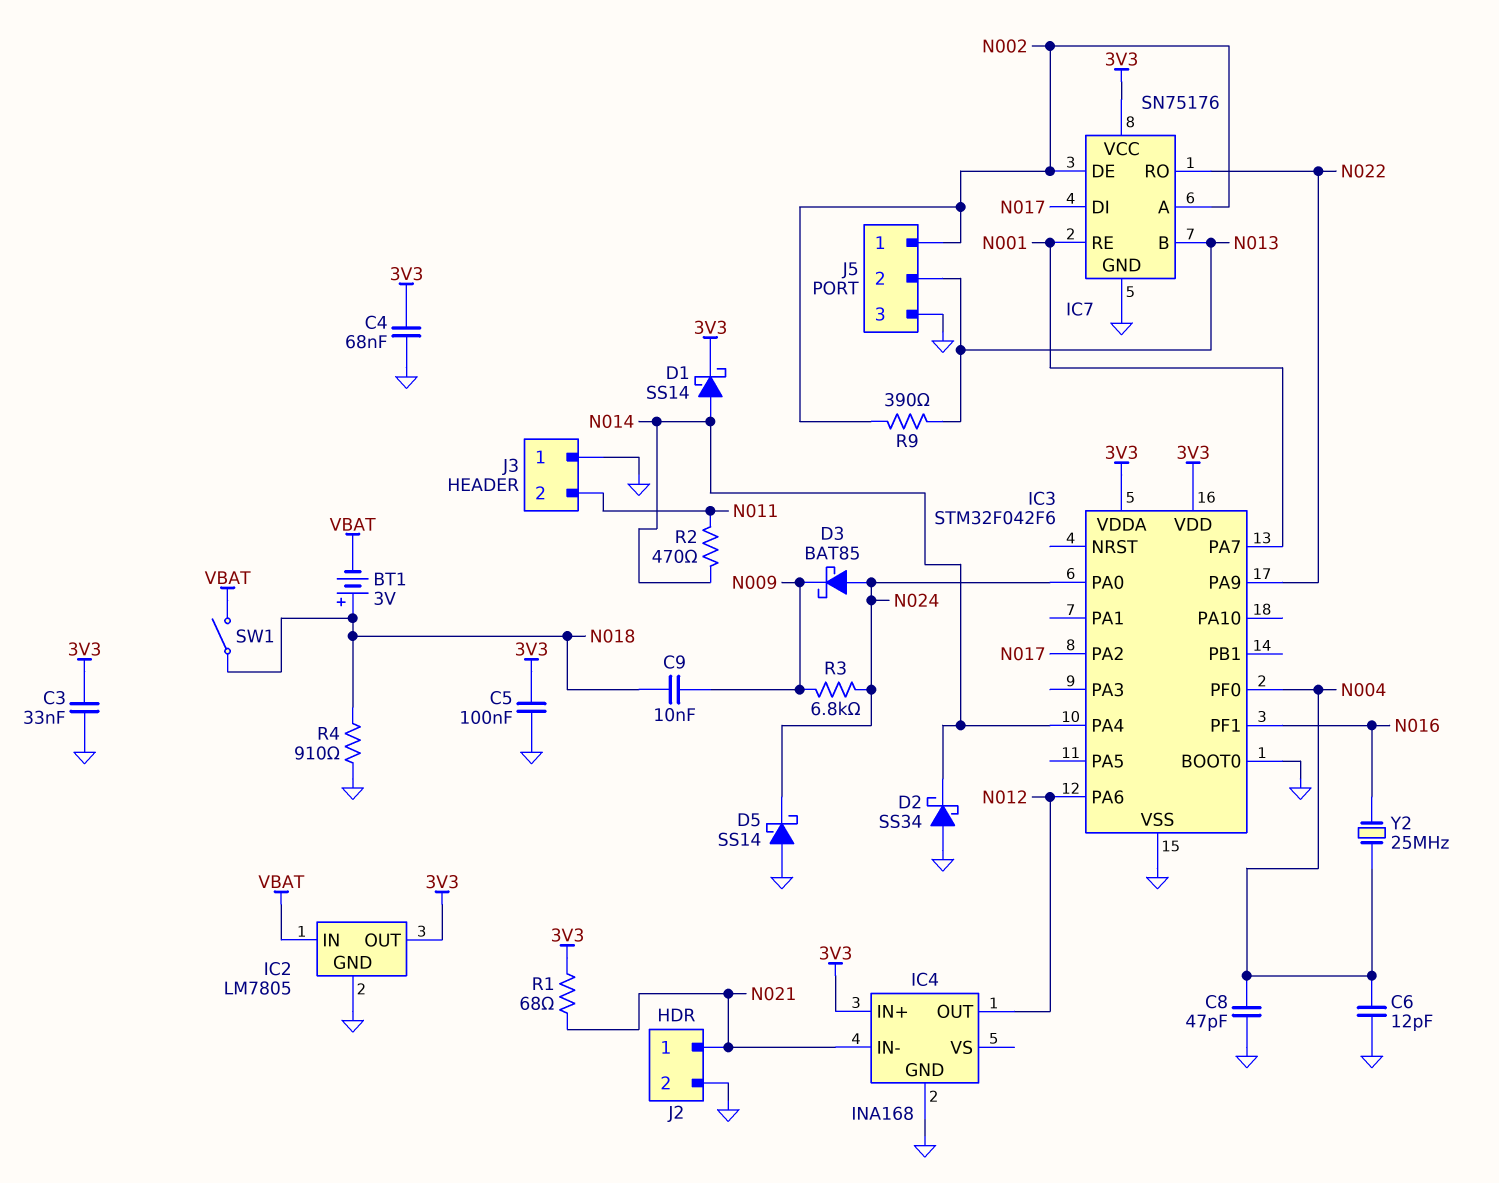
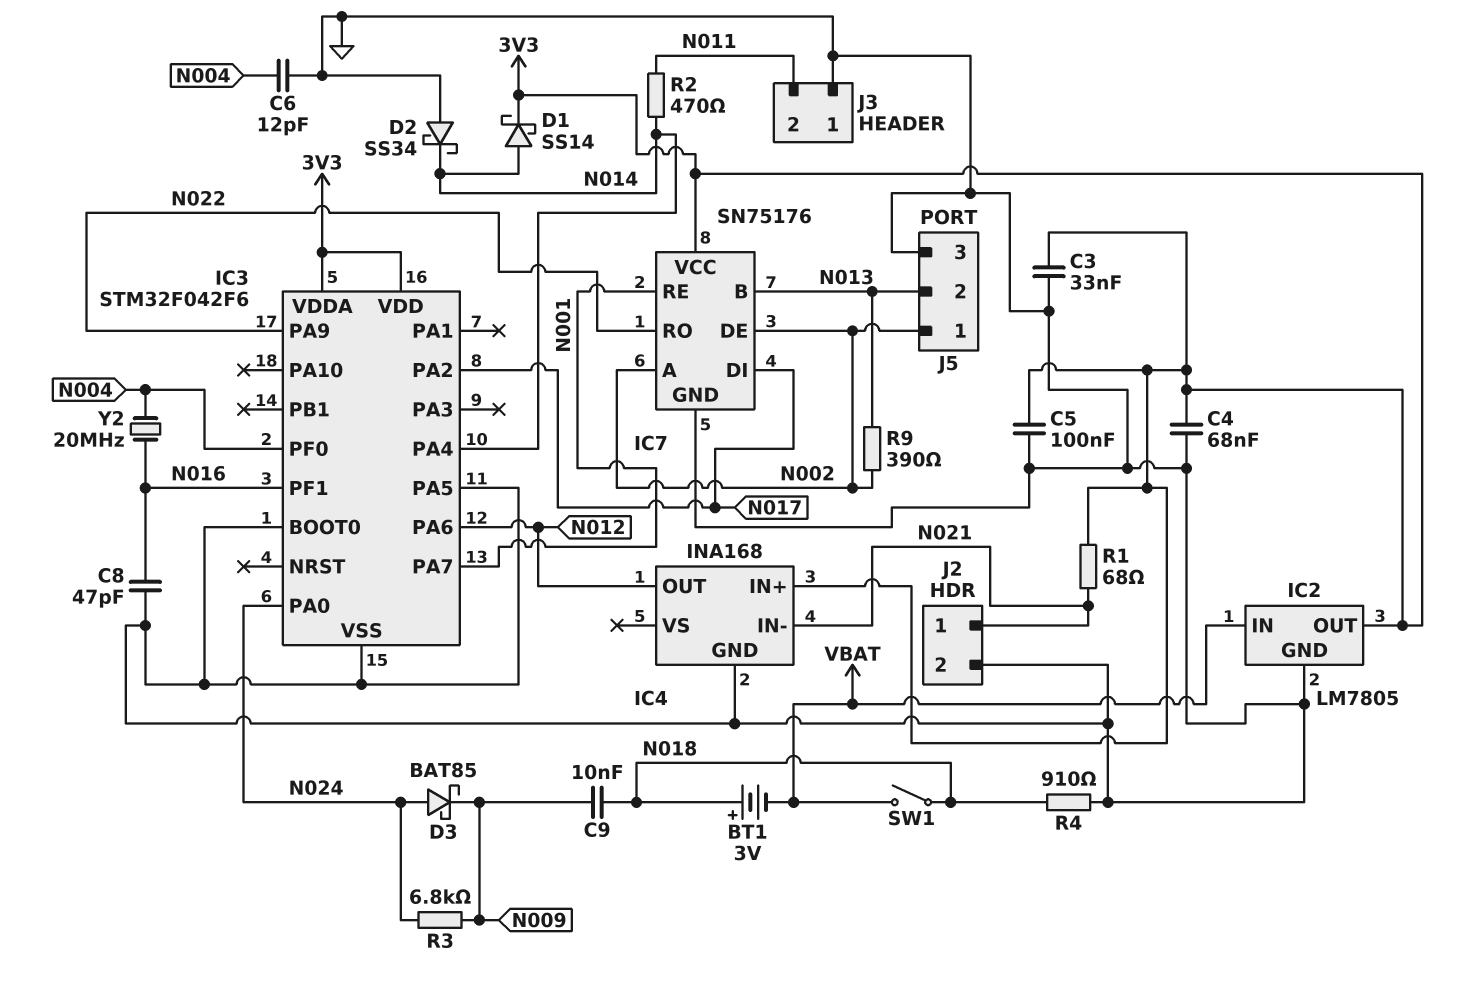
C8: 47pF (GND, N004) -> 47pF (GND, N016)
D5: schottky SS14 (A GND, K N024) -> none
IC3 pin PA5: none -> GND
Y2: 25MHz (N004, N016) -> 20MHz (N004, N016)

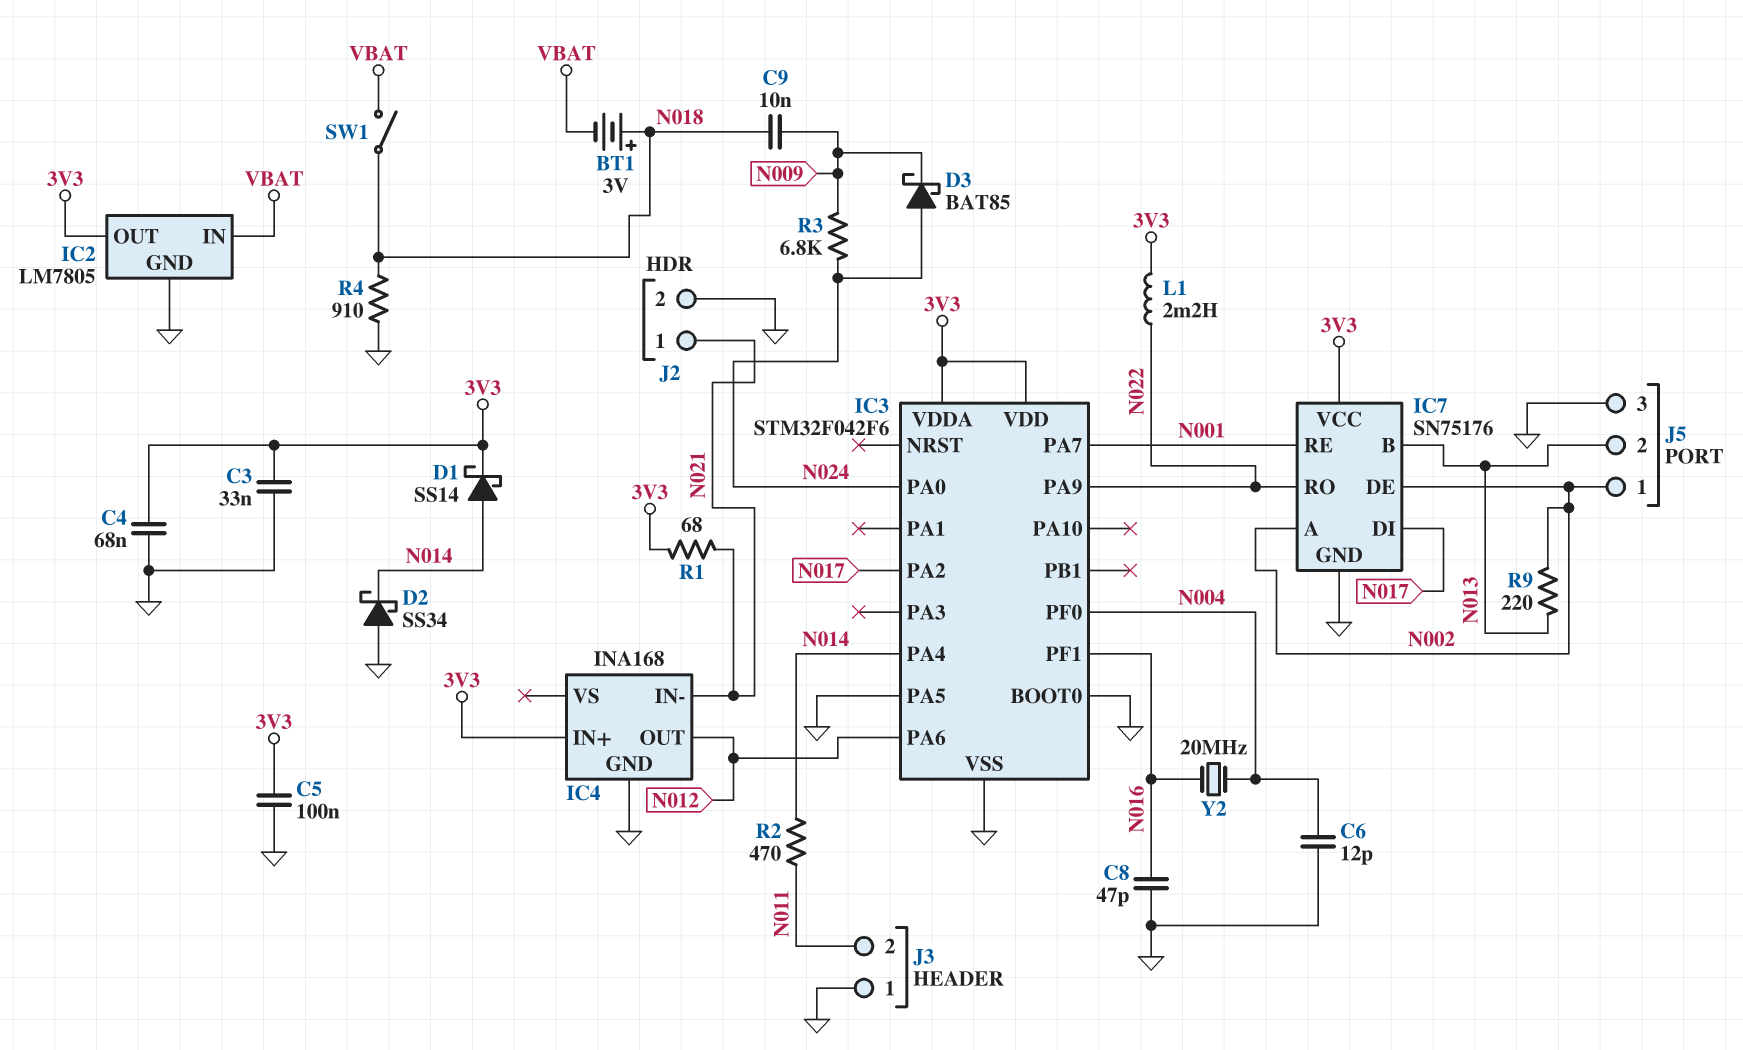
L1: none -> 2.2mH (3V3, N022)
R9: 390 (N002, N013) -> 220 (N002, N013)

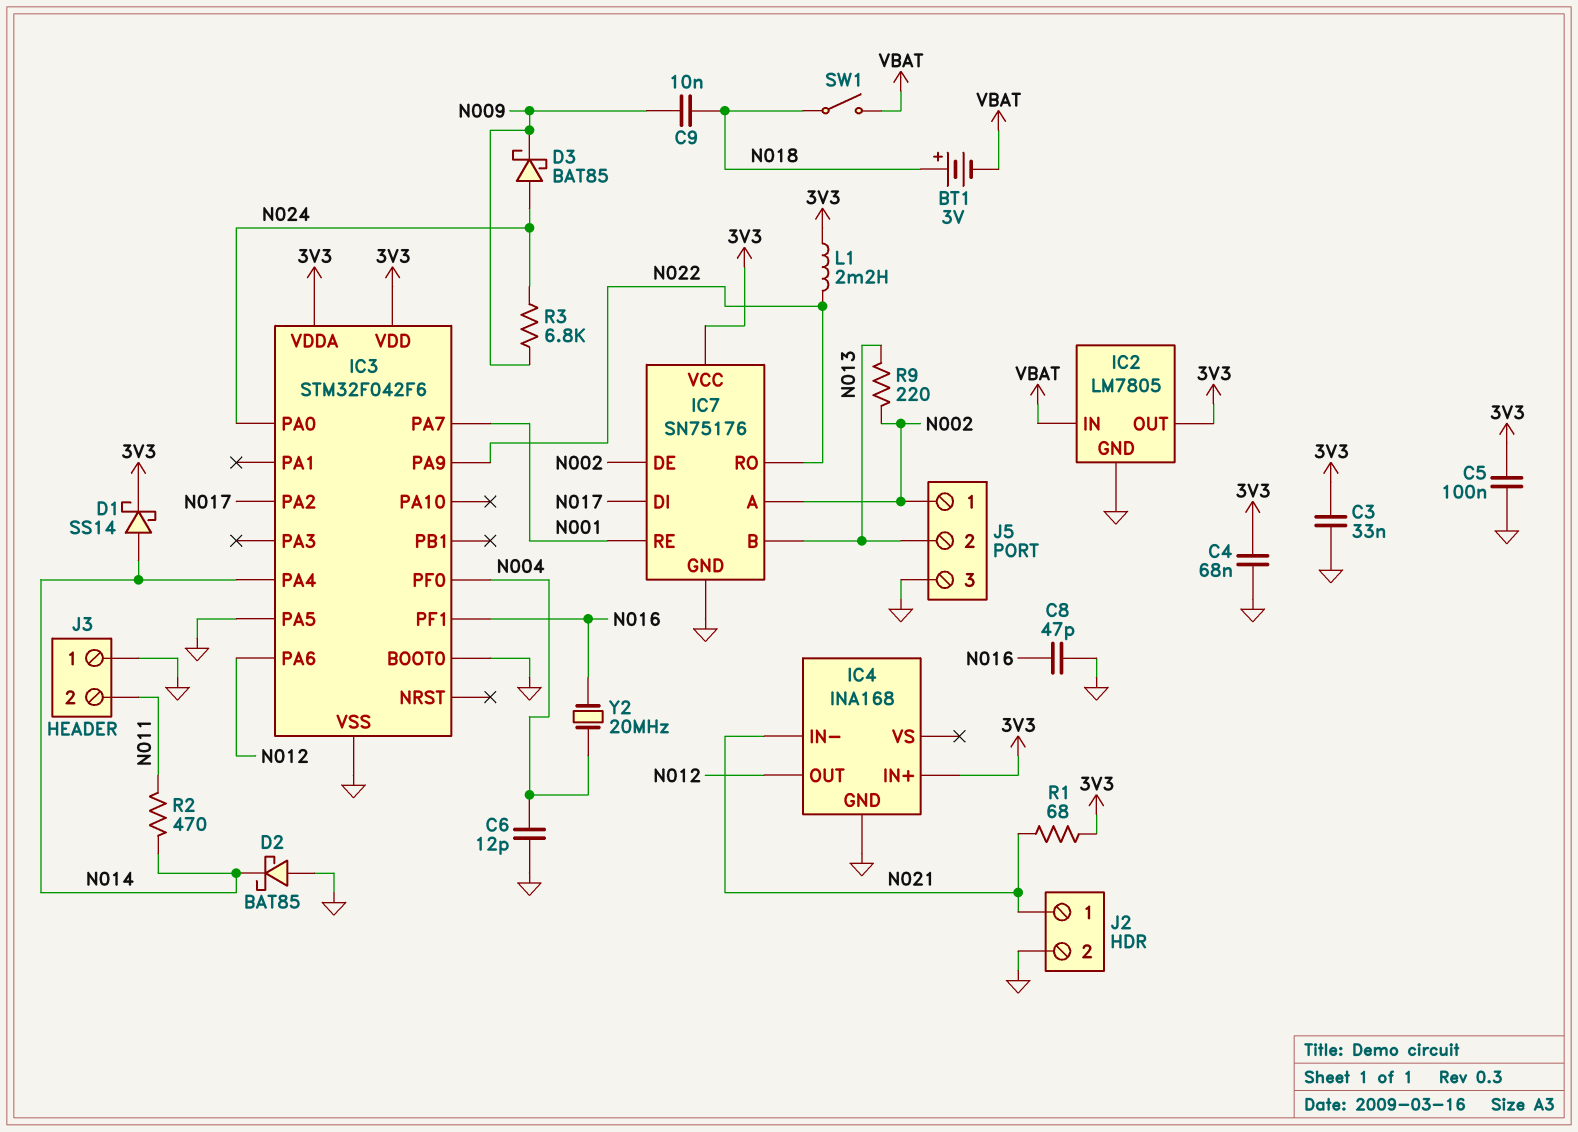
D2: schottky SS34 (A GND, K N014) -> schottky BAT85 (A GND, K N014)
R4: 910 (GND, N018) -> none

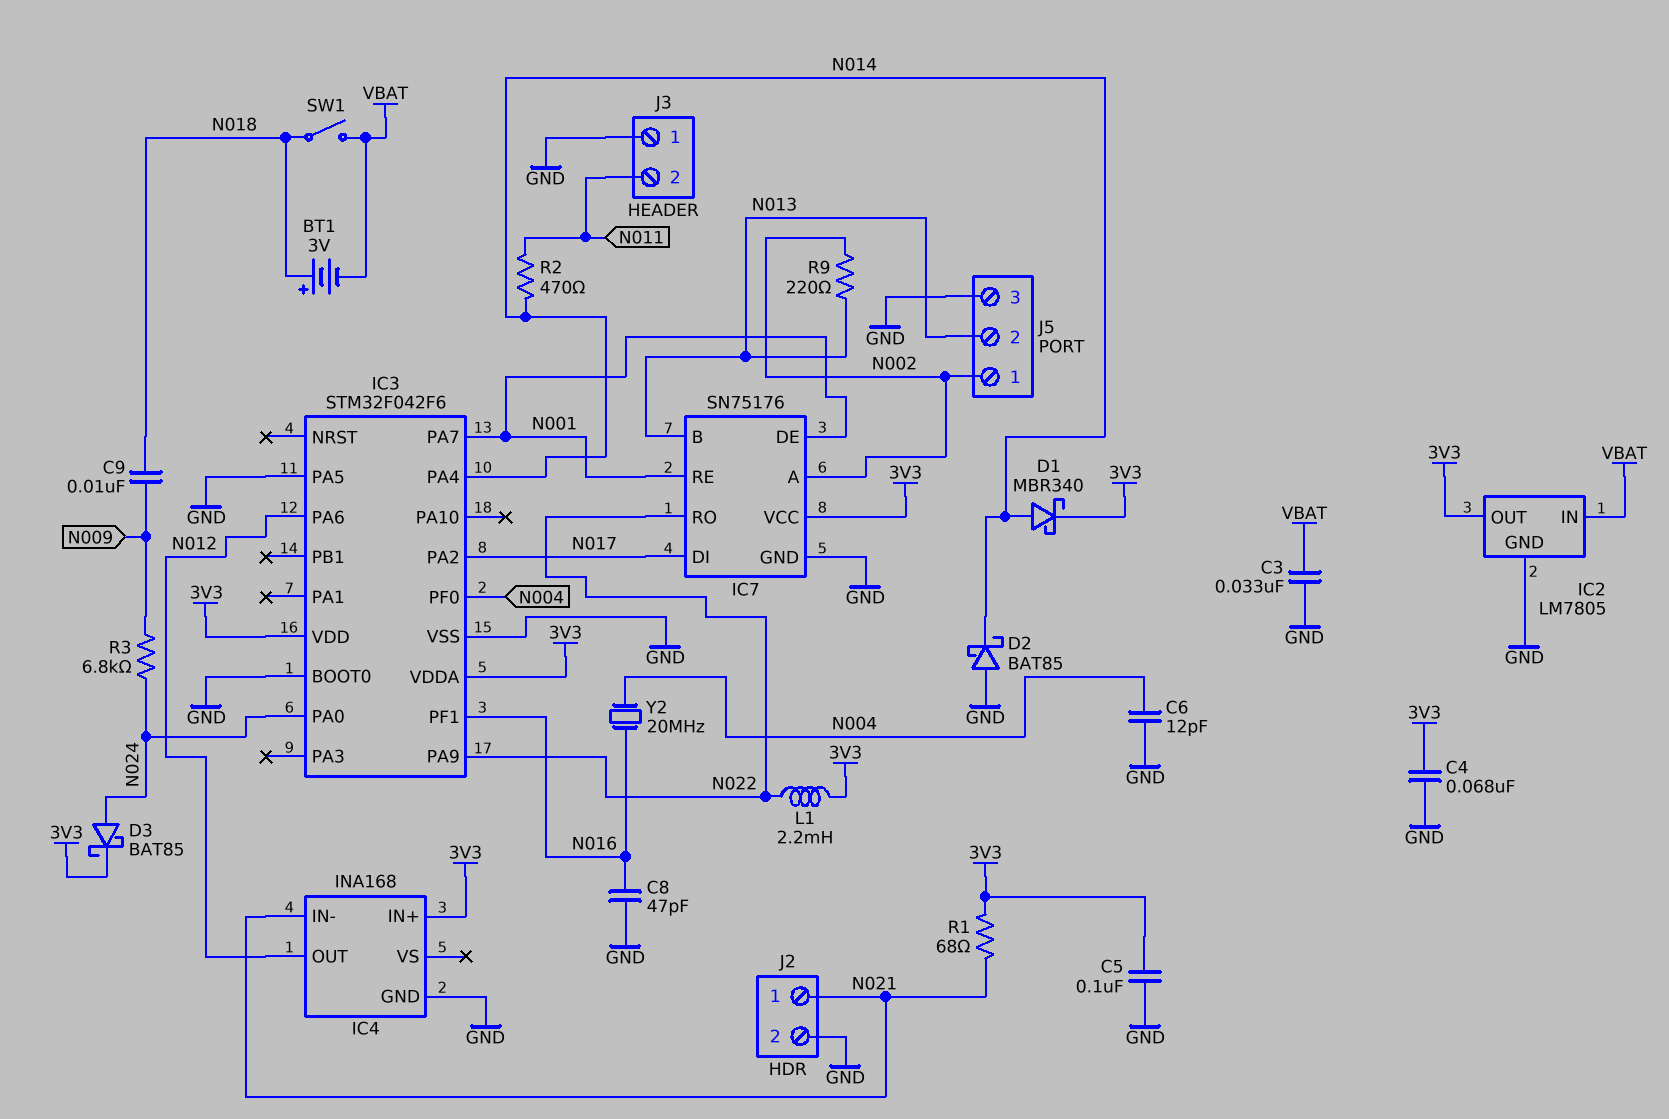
C3: 33nF (3V3, GND) -> 33nF (GND, VBAT)
D1: schottky SS14 (A N014, K 3V3) -> schottky MBR340 (A N014, K 3V3)
D3: schottky BAT85 (A N024, K N009) -> schottky BAT85 (A N024, K 3V3)
IC7 pin DE: N002 -> N001

